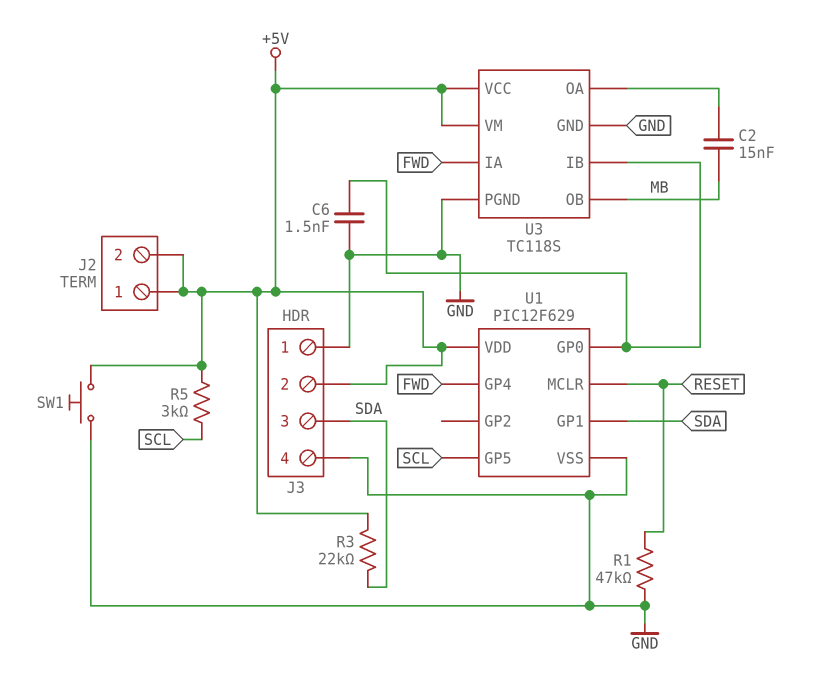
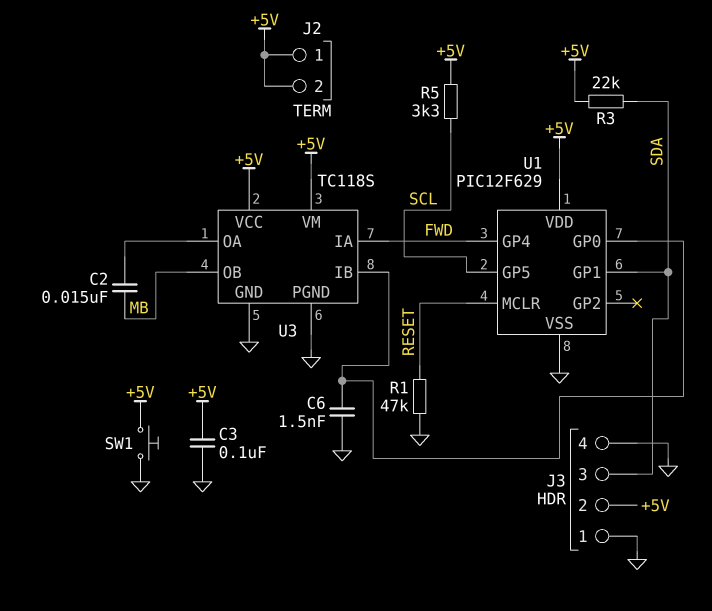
C3: none -> 100nF (+5V, GND)
R5: 3k (+5V, SCL) -> 3.3k (+5V, SCL)

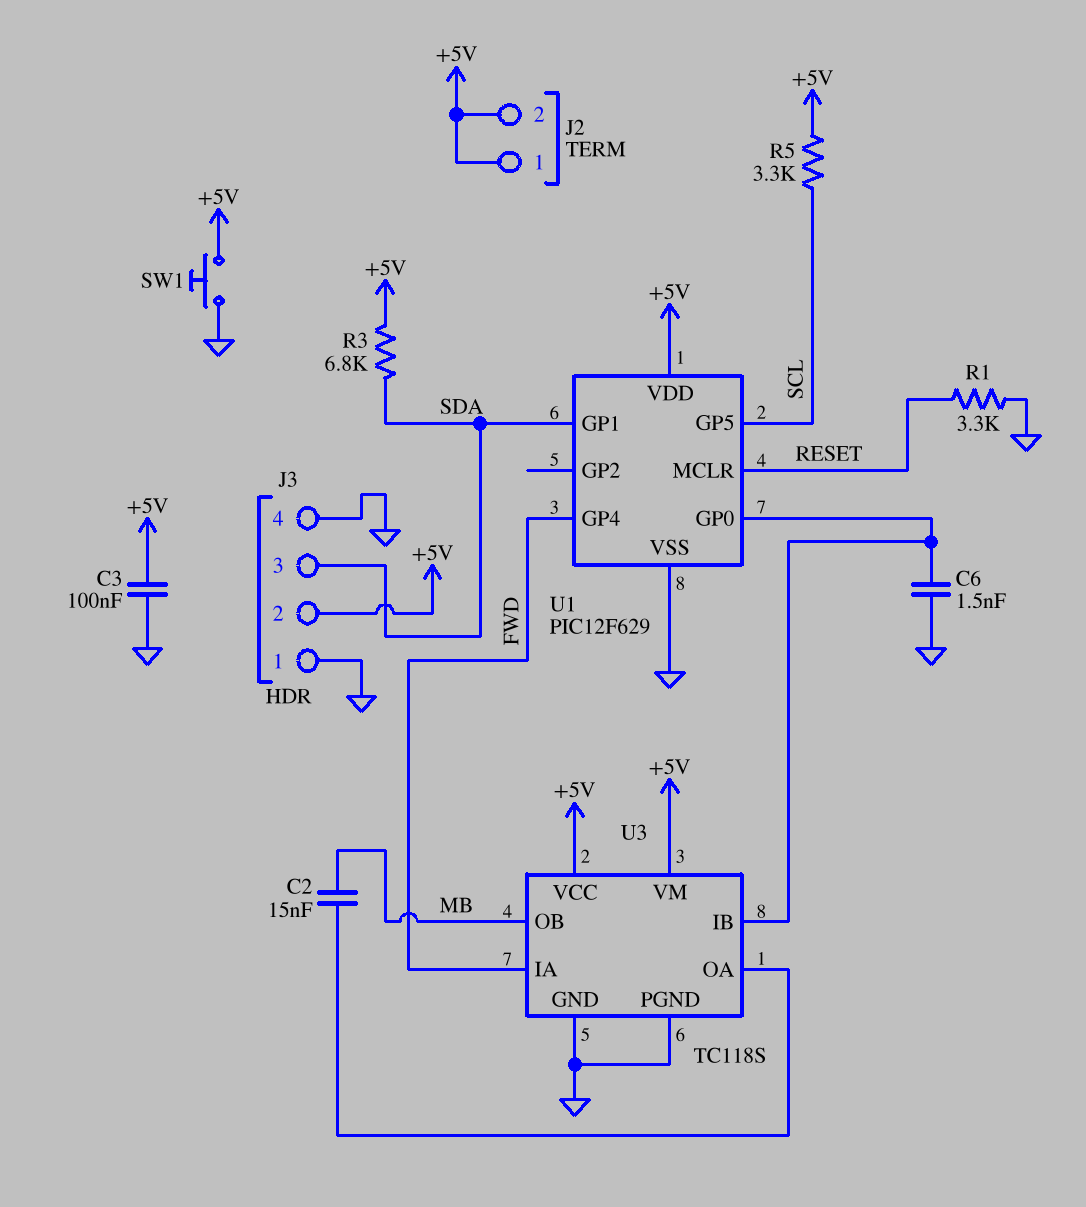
R1: 47k (GND, RESET) -> 3.3k (GND, RESET)
R3: 22k (+5V, SDA) -> 6.8k (+5V, SDA)

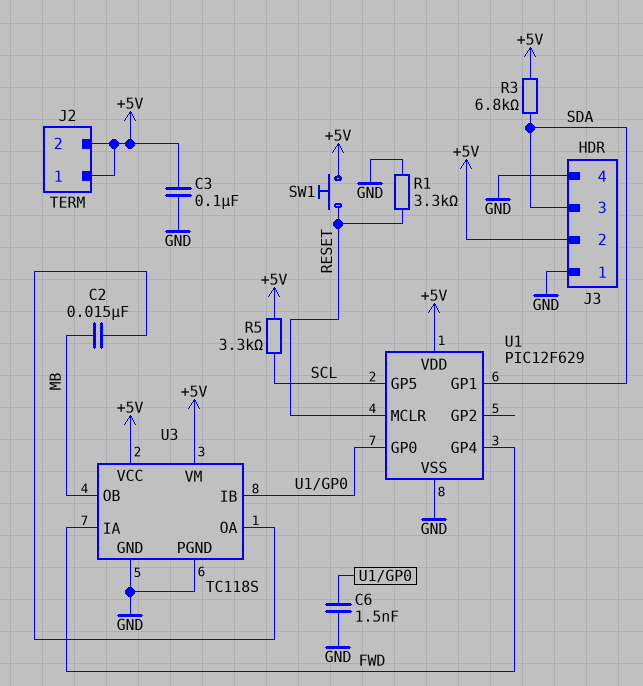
SW1: button (+5V, GND) -> button (+5V, RESET)

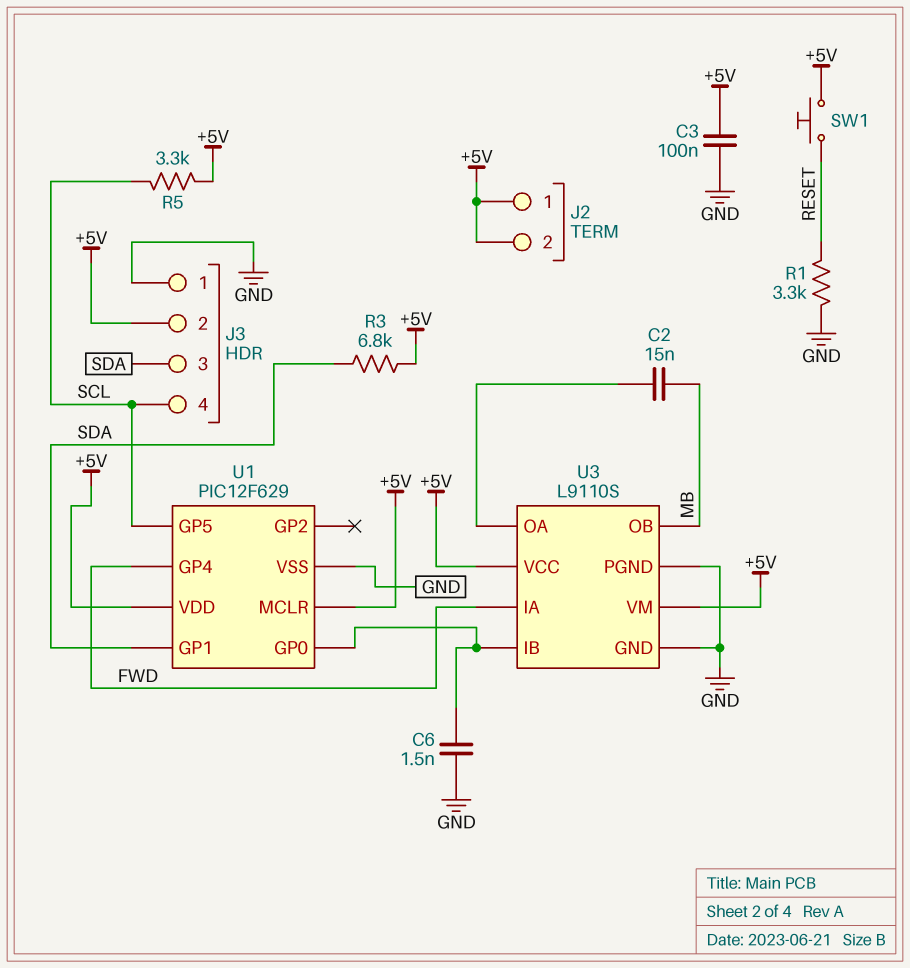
J3 pin 4: GND -> SCL
U1 pin MCLR: RESET -> +5V
U3: TC118S -> L9110S

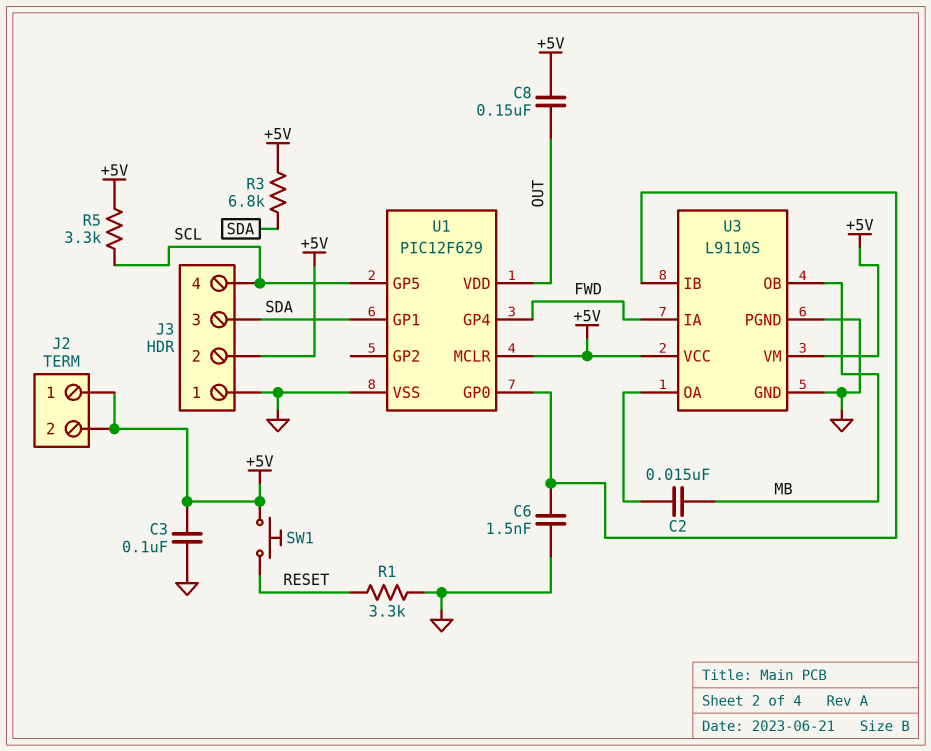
C8: none -> 150nF (+5V, OUT)
U1 pin VDD: +5V -> OUT

